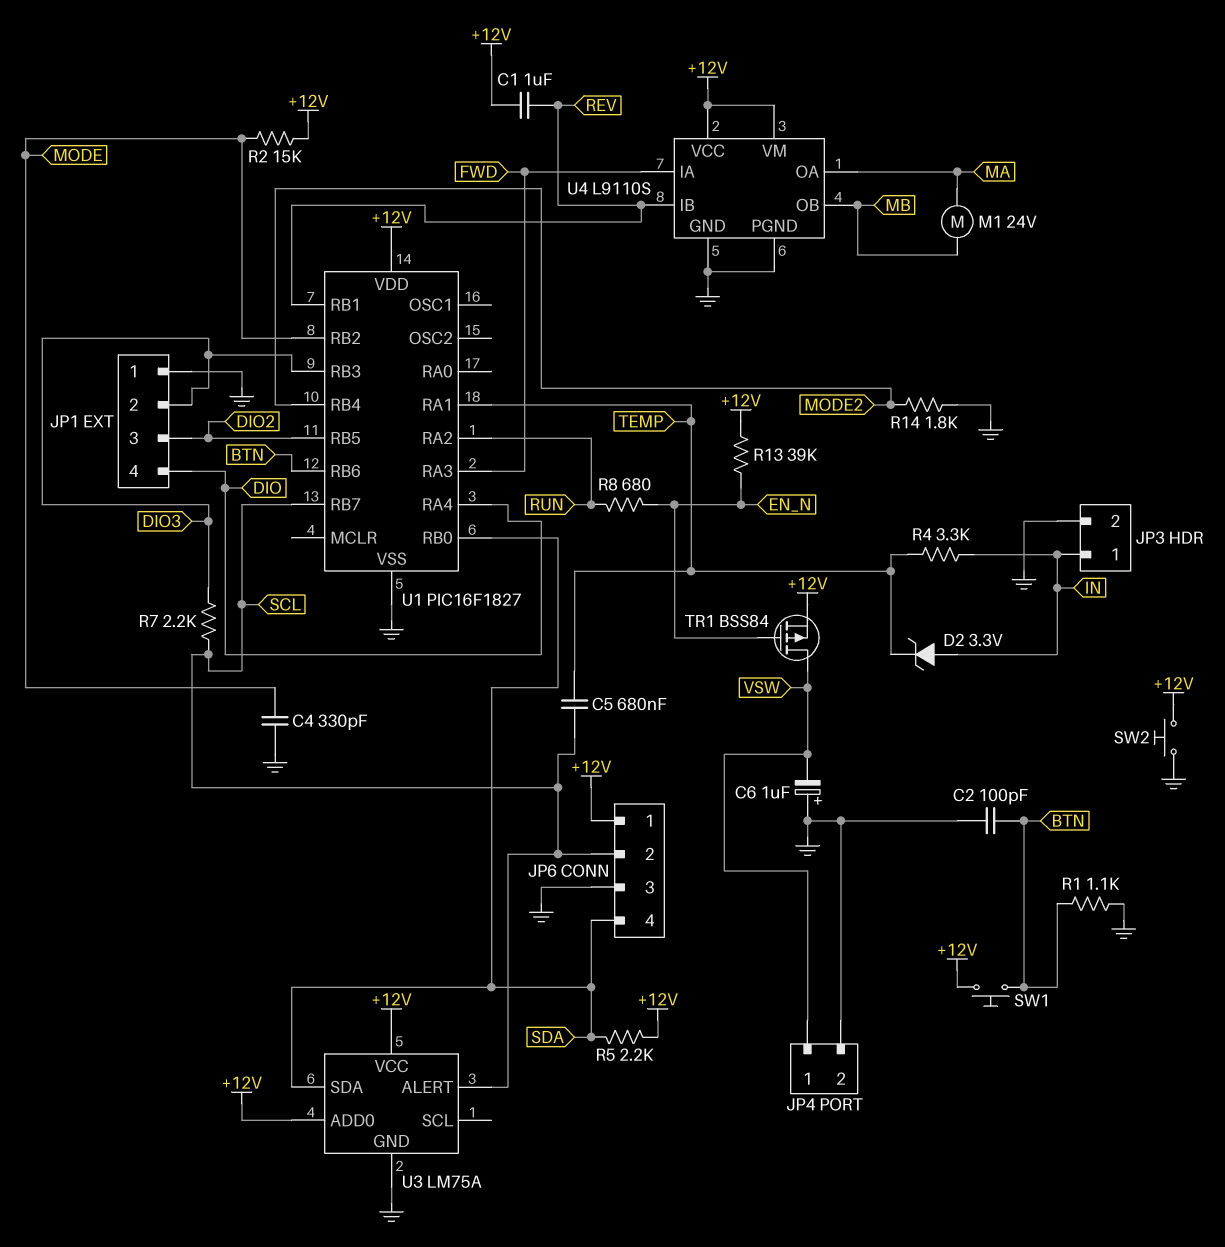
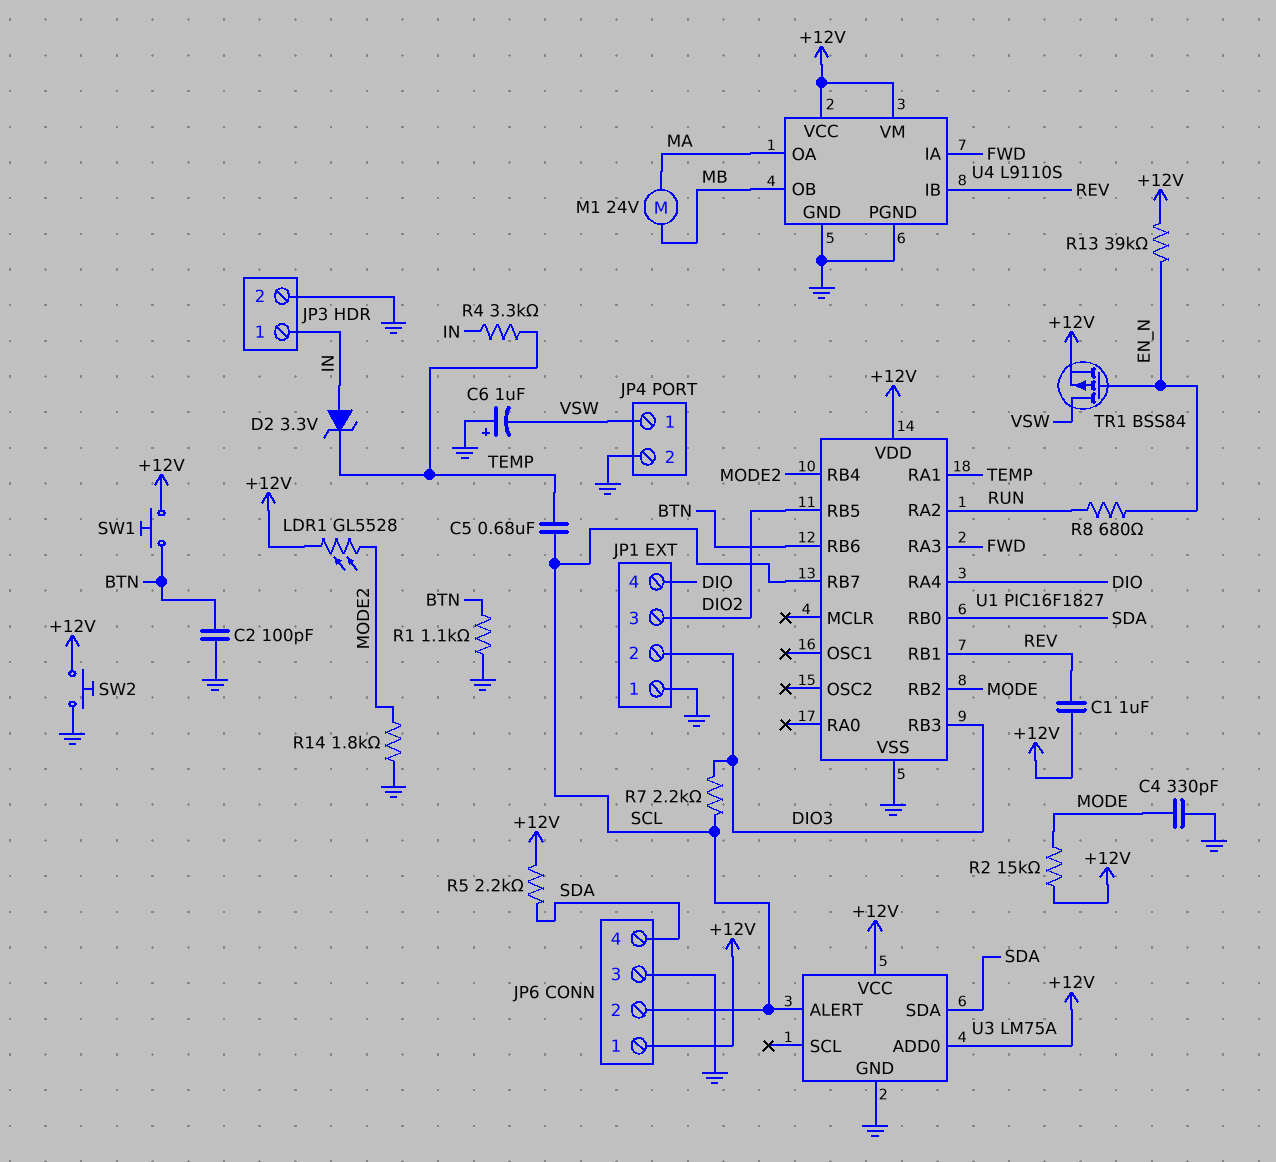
LDR1: none -> GL5528 (+12V, MODE2)

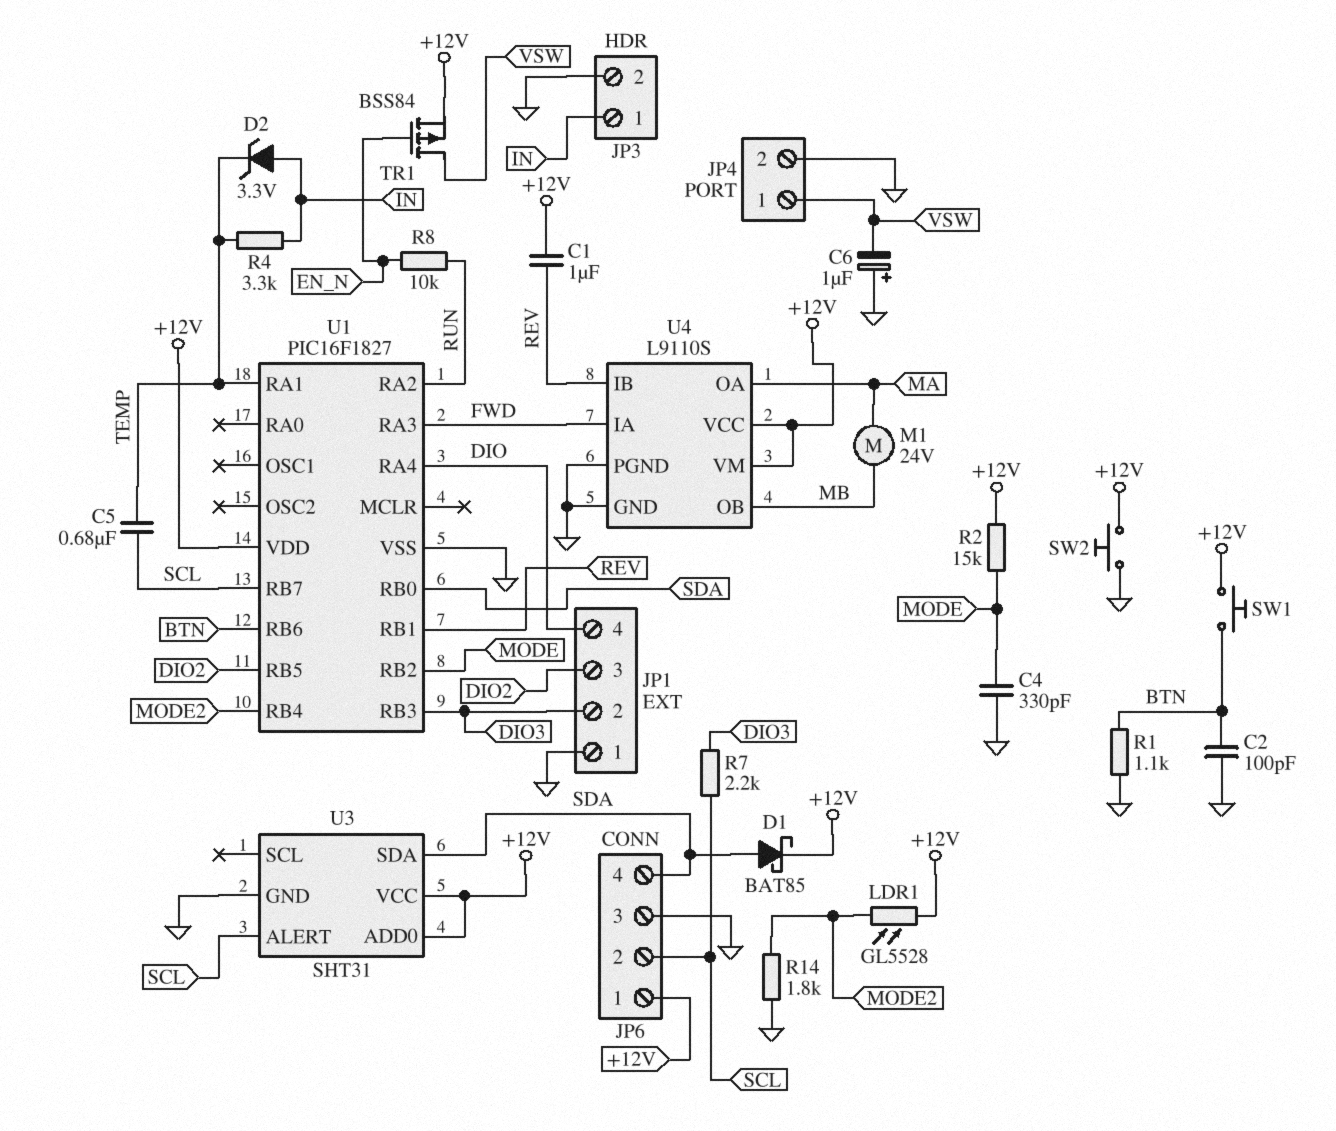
D1: none -> schottky BAT85 (A SDA, K +12V)
R5: 2.2k (+12V, SDA) -> none
R8: 680 (EN_N, RUN) -> 10k (EN_N, RUN)
R13: 39k (+12V, EN_N) -> none
U3: LM75A -> SHT31

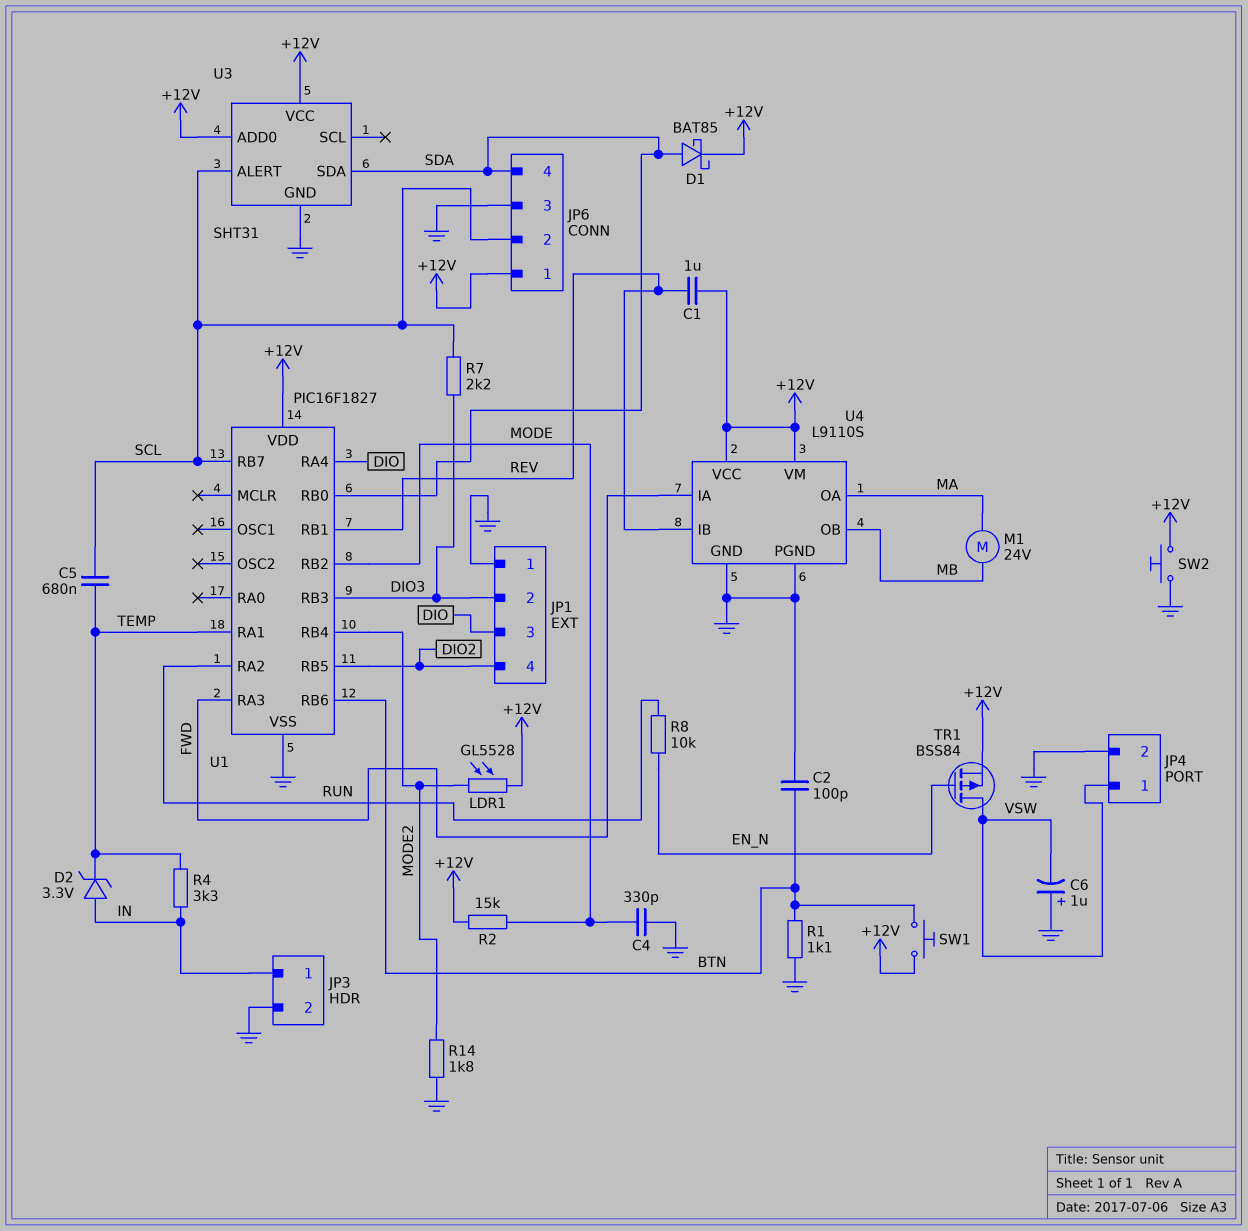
JP1 pin 3: DIO2 -> DIO
JP1 pin 4: DIO -> DIO2

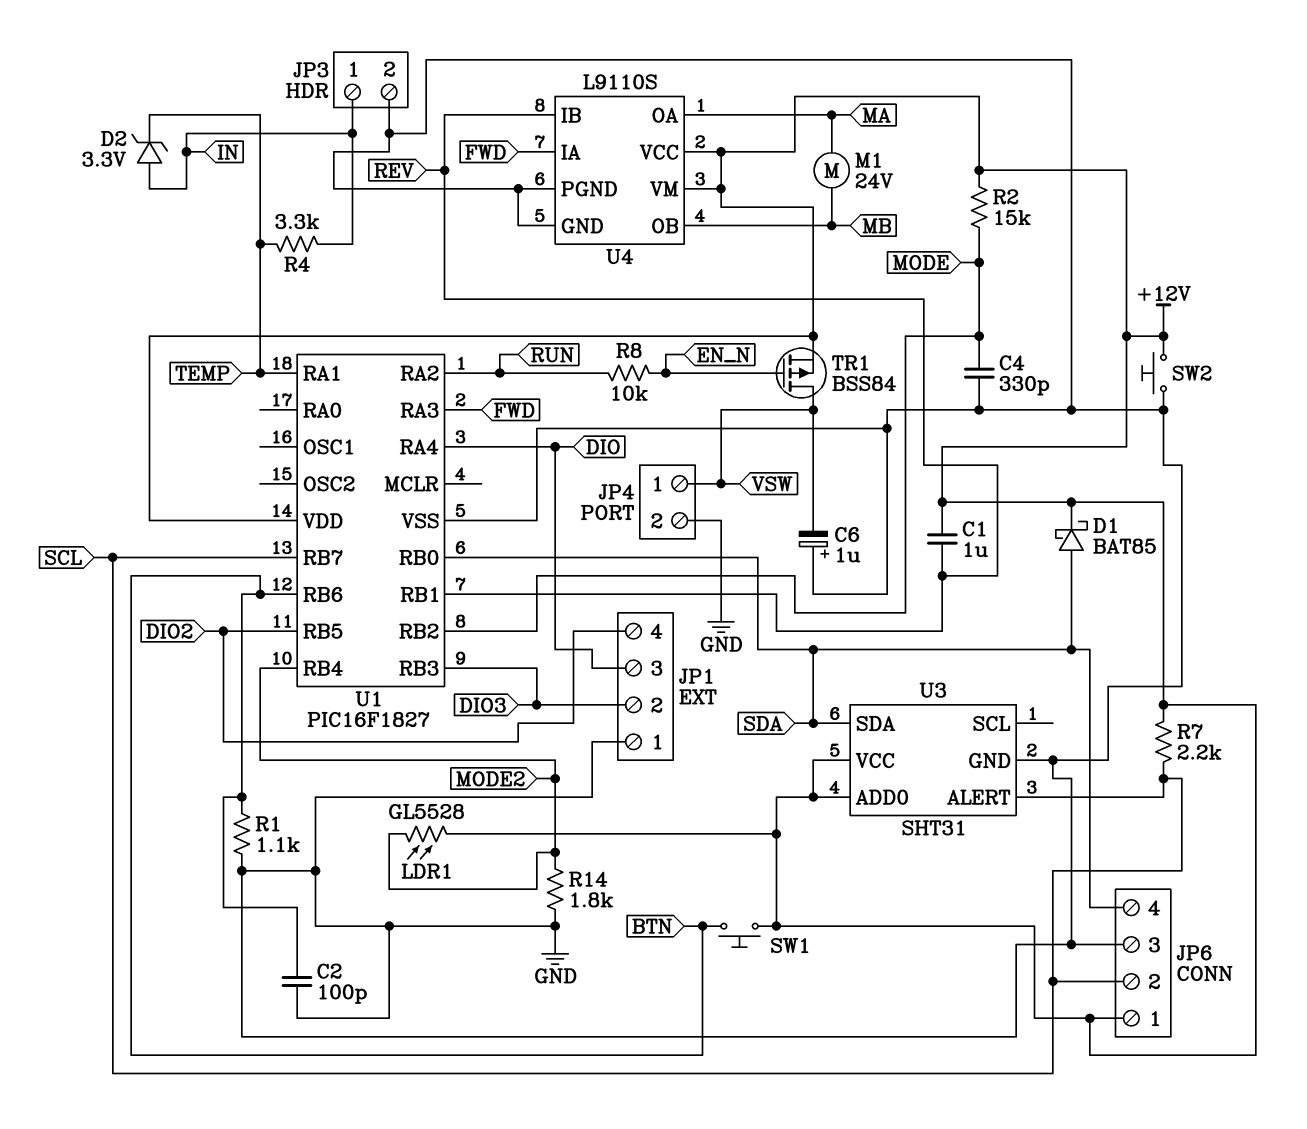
C5: 680nF (SCL, TEMP) -> none
R7: 2.2k (DIO3, SCL) -> 2.2k (+12V, SCL)

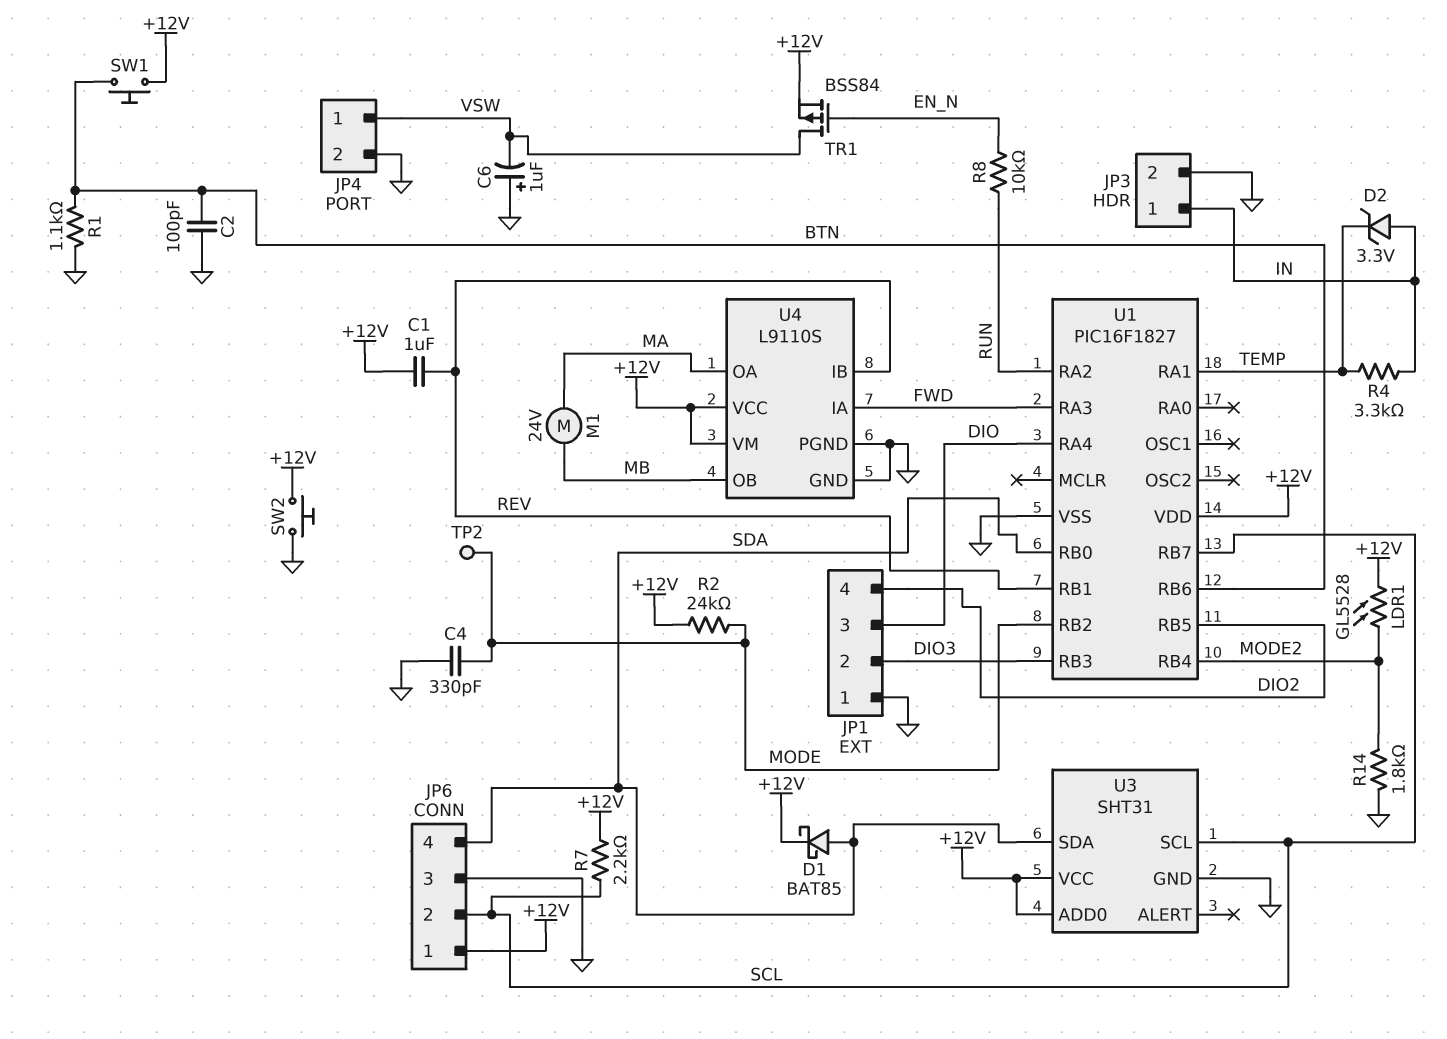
R2: 15k (+12V, MODE) -> 24k (+12V, MODE)
TP2: none -> test point (MODE)
U3 pin ALERT: SCL -> none
U3 pin SCL: none -> SCL

